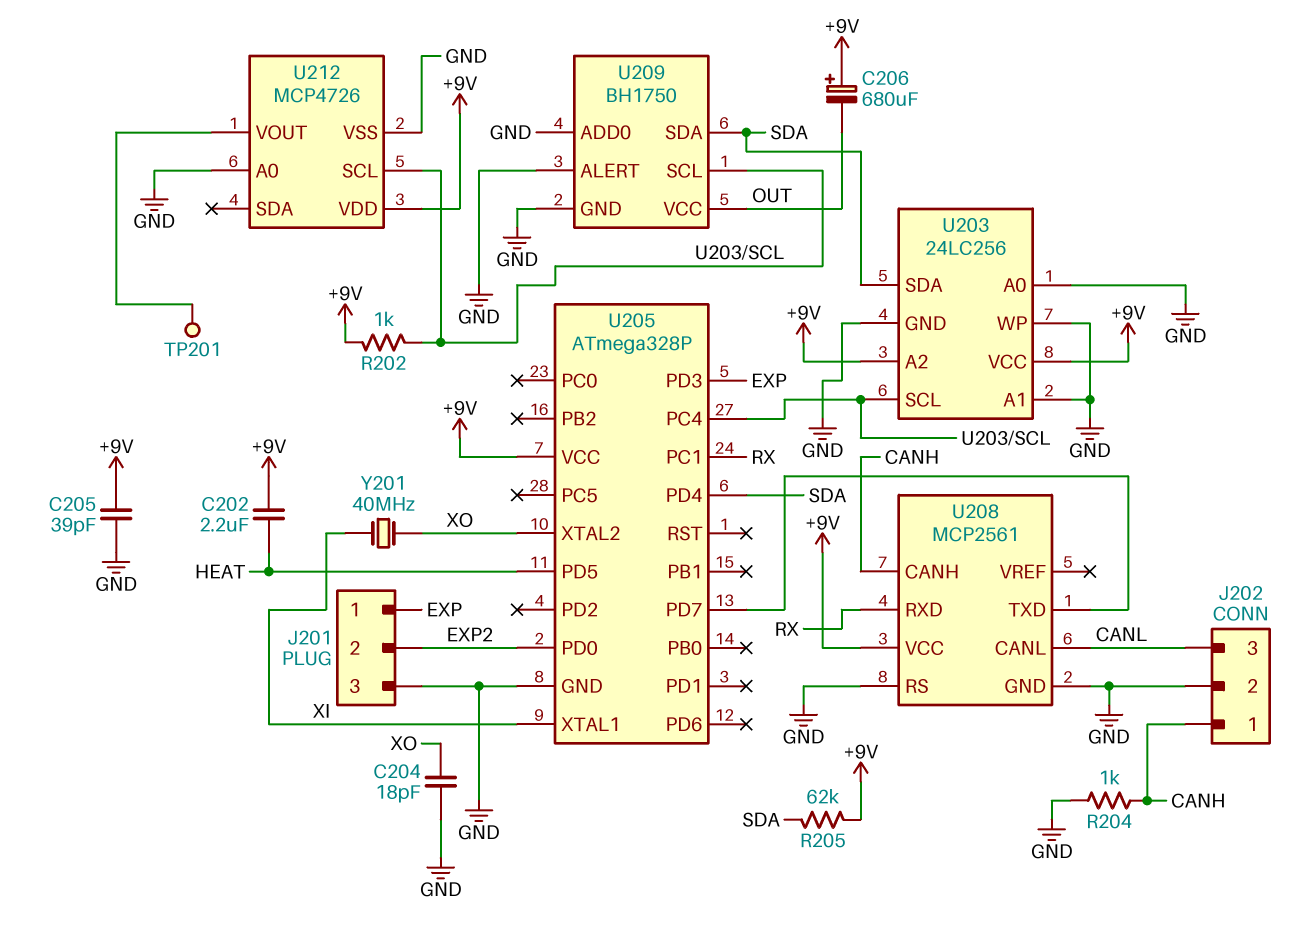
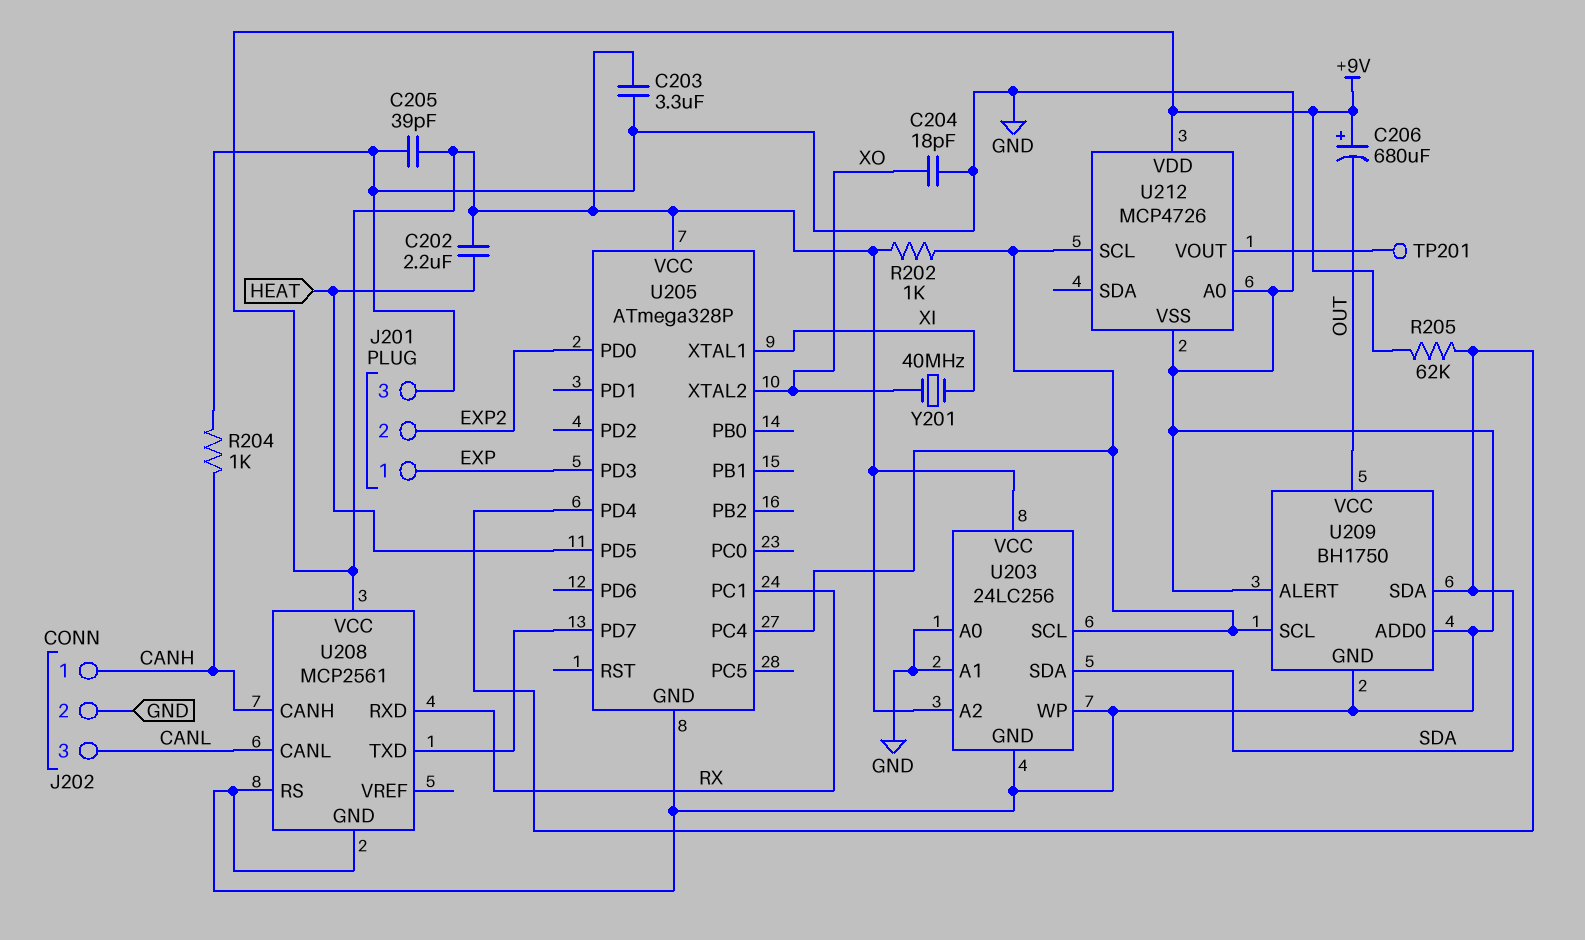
C203: none -> 3.3uF (+9V, GND)

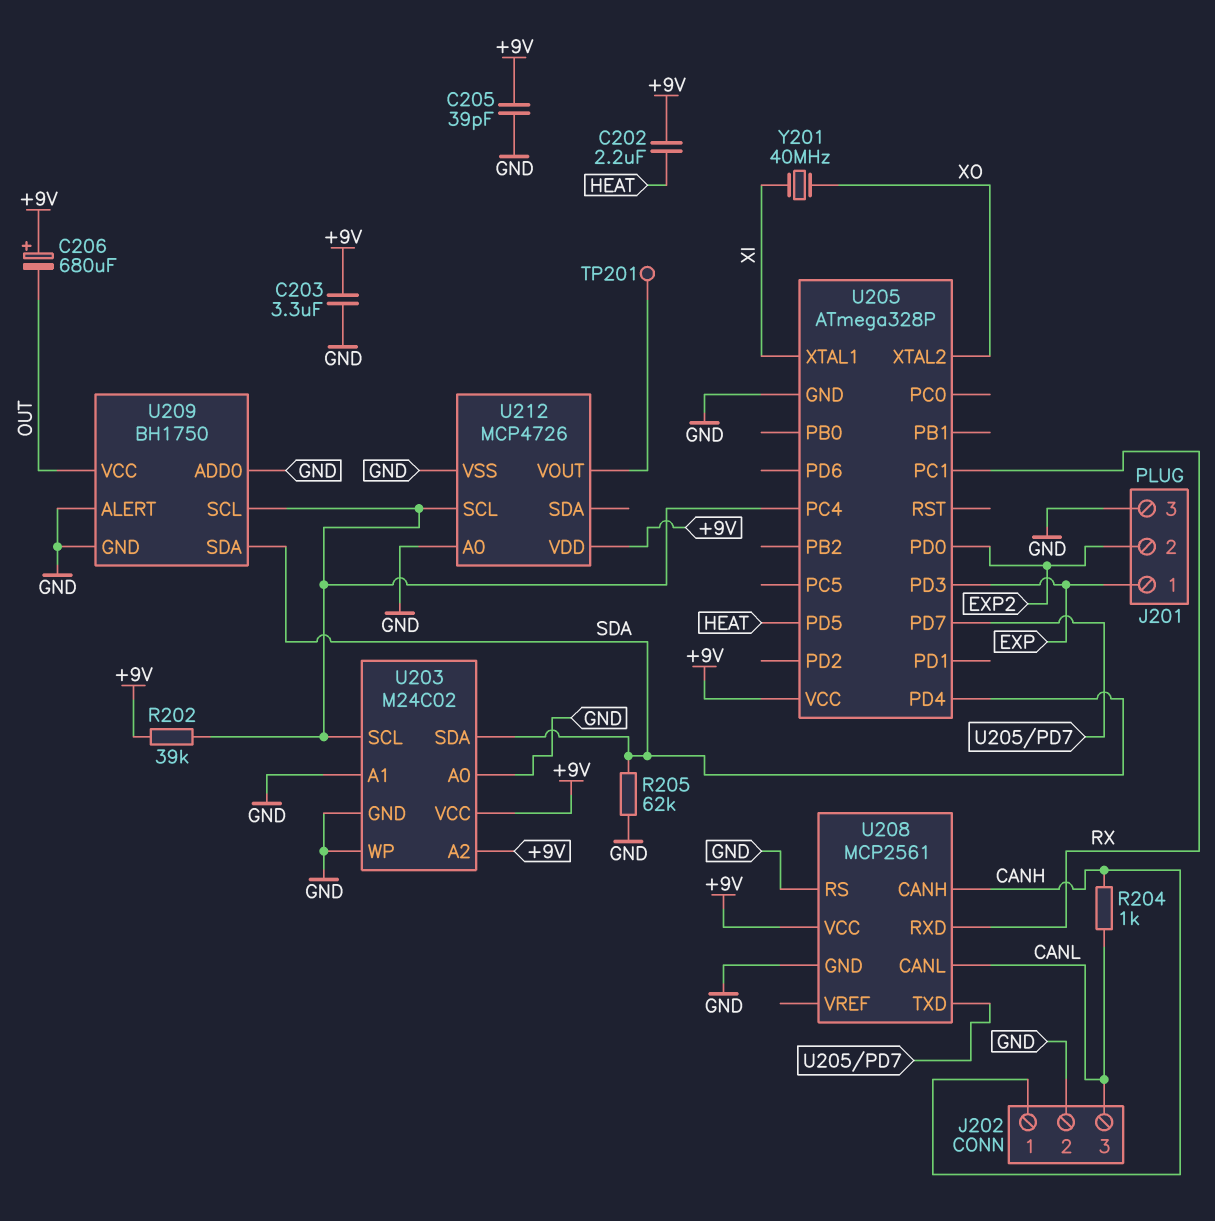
C204: 18pF (GND, XO) -> none
R202: 1k (+9V, U203/SCL) -> 39k (+9V, U203/SCL)
R204: 1k (CANH, GND) -> 1k (CANH, CANL)
R205: 62k (+9V, SDA) -> 62k (GND, SDA)
U203: 24LC256 -> M24C02

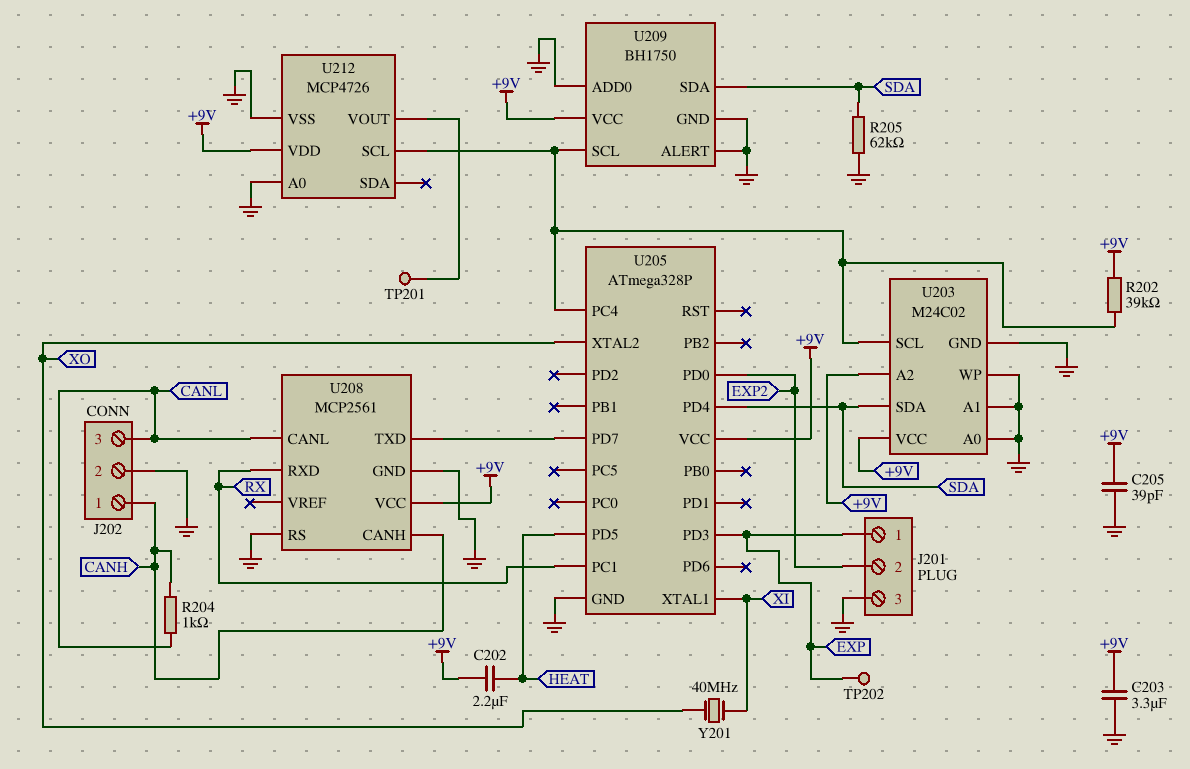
C206: 680uF (plus +9V, minus OUT) -> none
TP202: none -> test point (EXP)
U209 pin VCC: OUT -> +9V

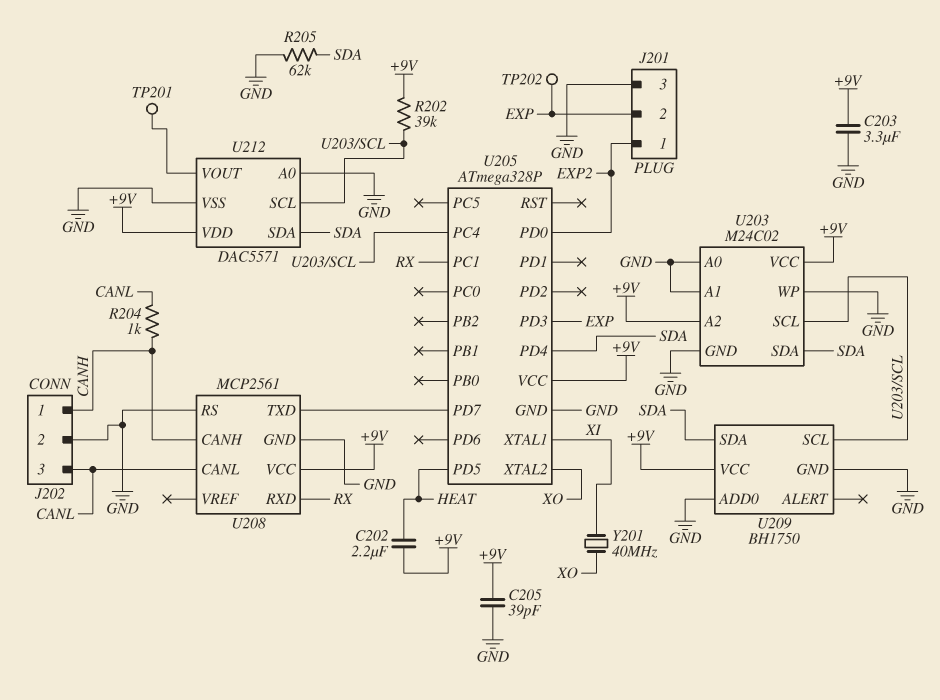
J201 pin 1: EXP -> EXP2
J201 pin 2: EXP2 -> EXP
U209 pin ALERT: GND -> none
U212: MCP4726 -> DAC5571
U212 pin SDA: none -> SDA

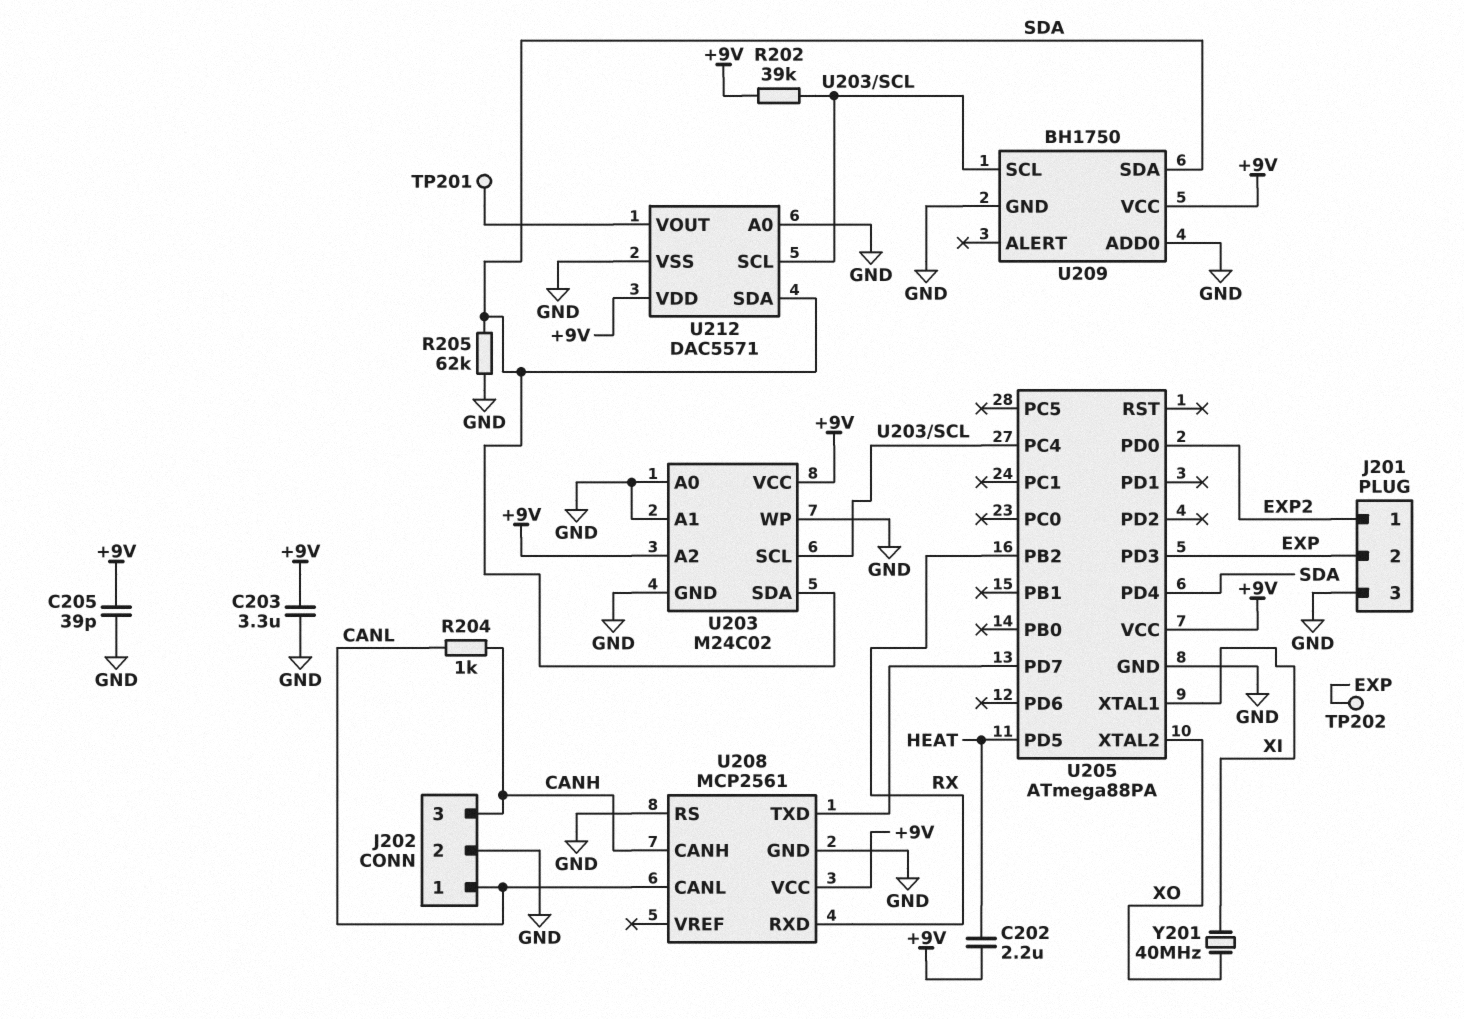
J202 pin 1: CANH -> CANL
J202 pin 3: CANL -> CANH
U205: ATmega328P -> ATmega88PA
U205 pin PB2: none -> RX
U205 pin PC1: RX -> none

